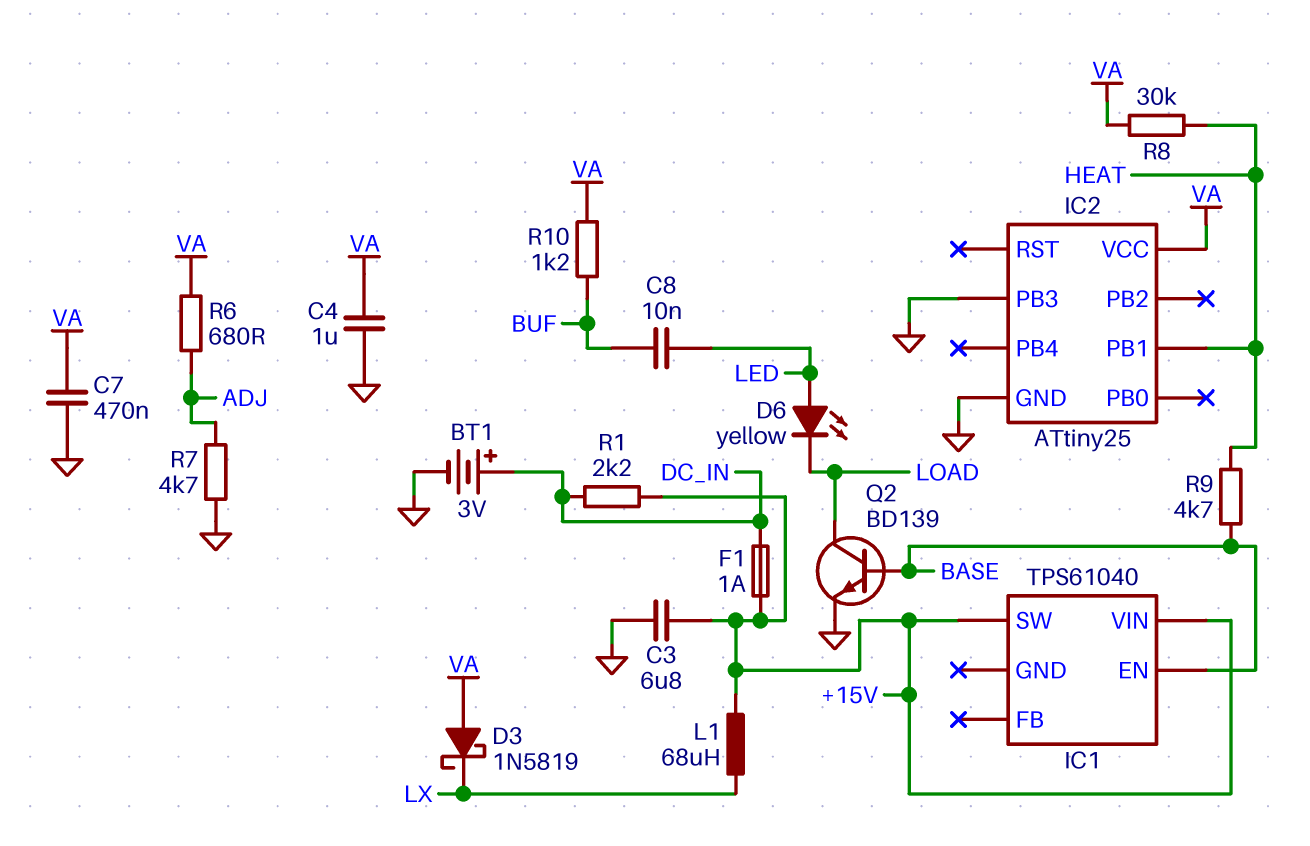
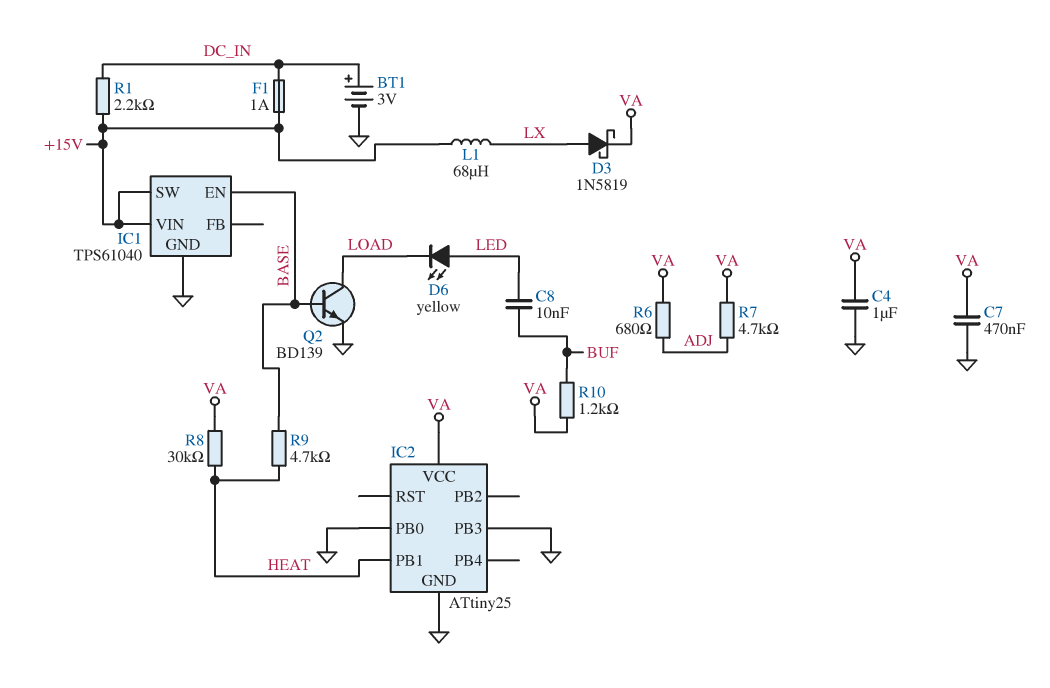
C3: 6.8uF (+15V, GND) -> none
D3: schottky 1N5819 (A VA, K LX) -> schottky 1N5819 (A LX, K VA)
IC1 pin GND: none -> GND
IC2 pin PB0: none -> GND
R7: 4.7k (ADJ, GND) -> 4.7k (ADJ, VA)

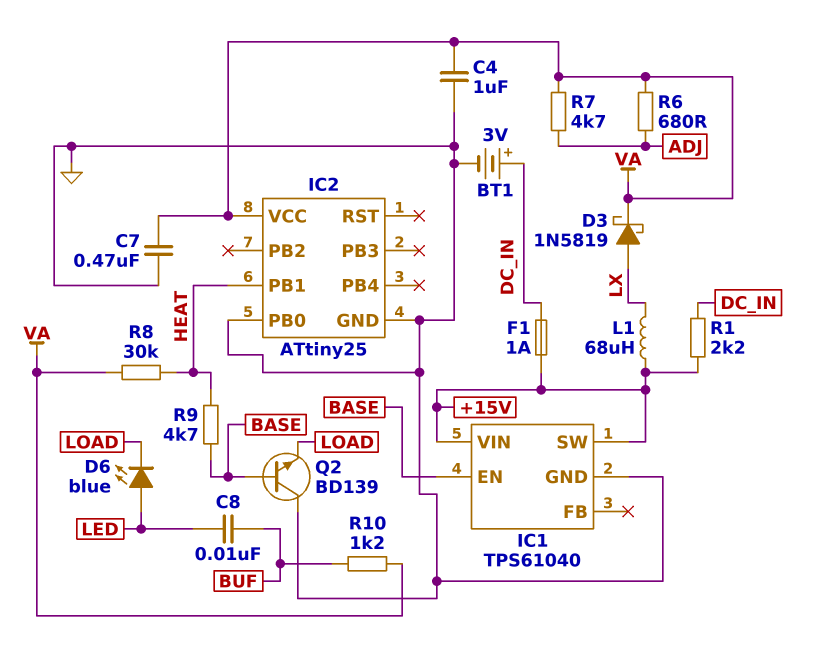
D6: LED yellow (A LED, K LOAD) -> LED blue (A LED, K LOAD)
IC2 pin PB3: GND -> none
Q2: NPN BD139 (B BASE, C LOAD, E GND) -> NPN BD139 (B BASE, C GND, E LOAD)

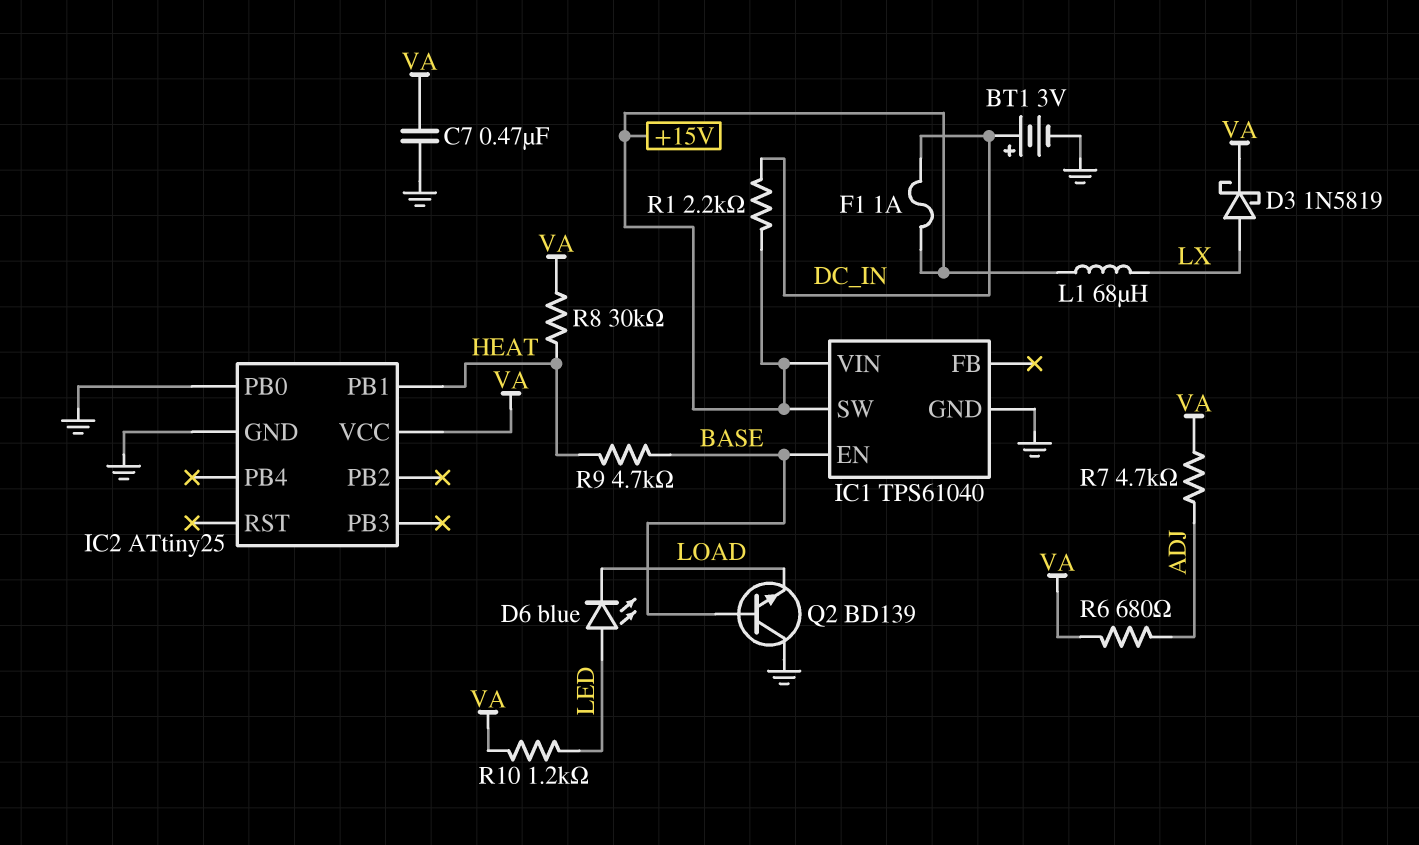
C4: 1uF (GND, VA) -> none
C8: 10nF (BUF, LED) -> none
R10: 1.2k (BUF, VA) -> 1.2k (LED, VA)

